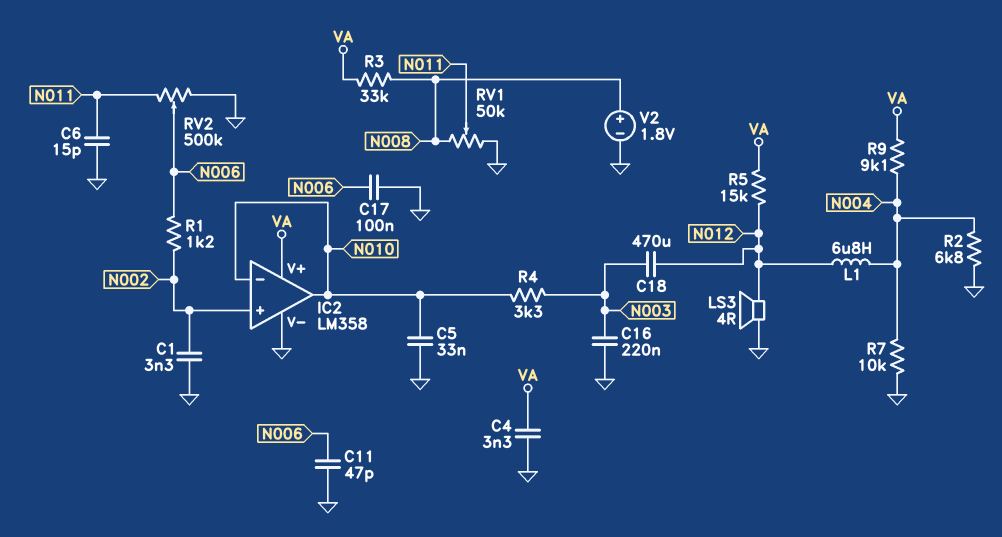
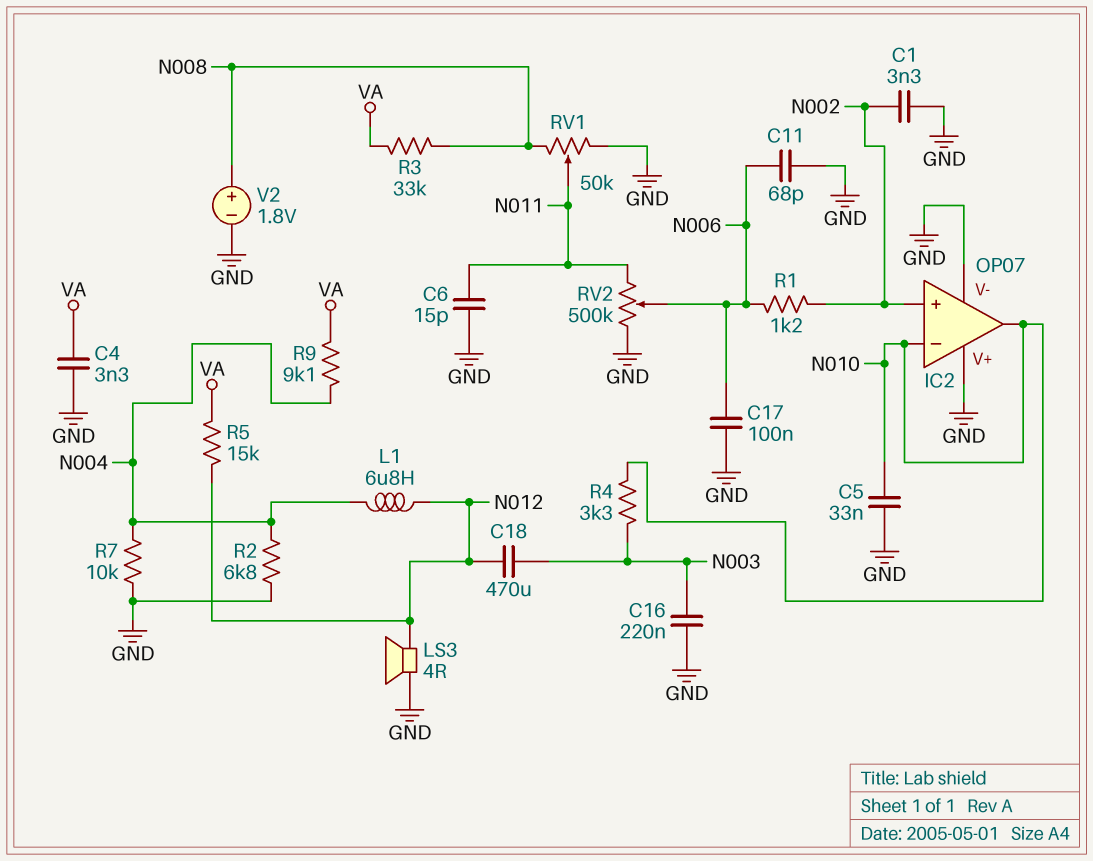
C11: 47pF (GND, N006) -> 68pF (GND, N006)
IC2: LM358 -> OP07
IC2 pin V+: VA -> GND

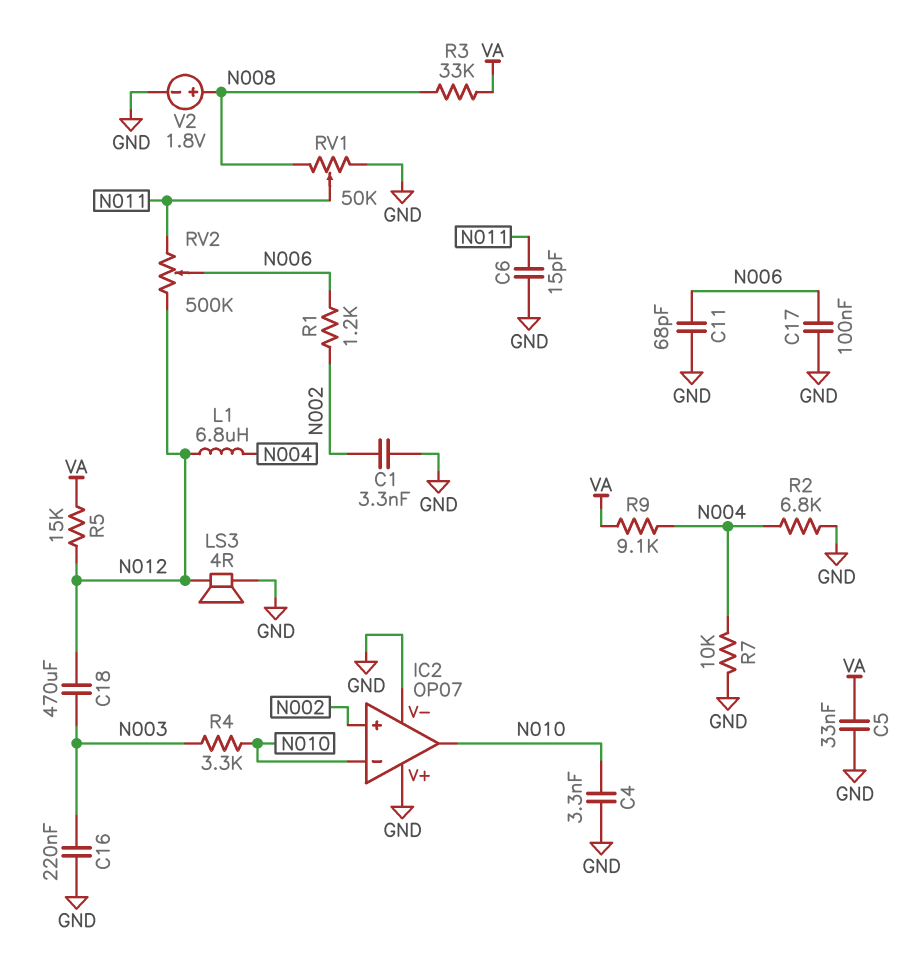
C4: 3.3nF (GND, VA) -> 3.3nF (GND, N010)
C5: 33nF (GND, N010) -> 33nF (GND, VA)
RV2: 500k (GND, N011, wiper N006) -> 500k (N011, N012, wiper N006)

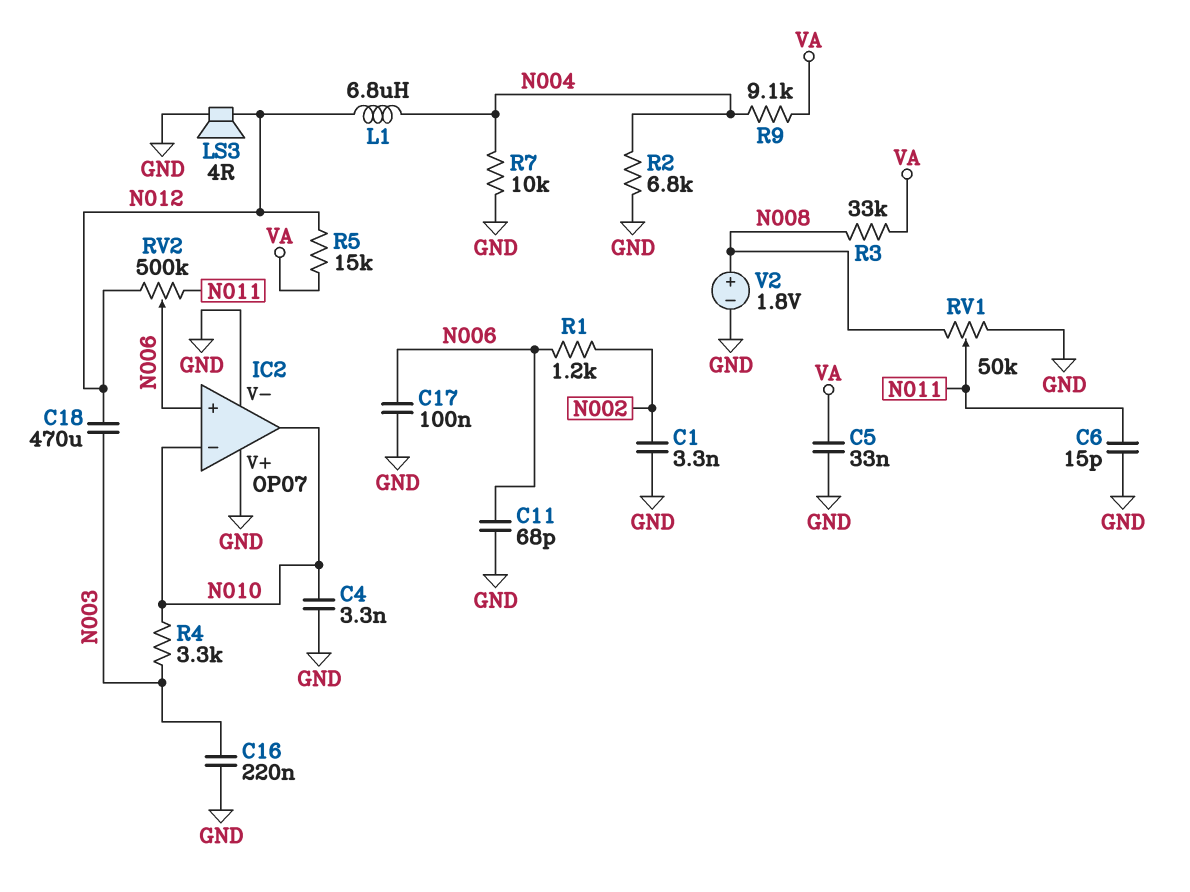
IC2 pin in+: N002 -> N006

